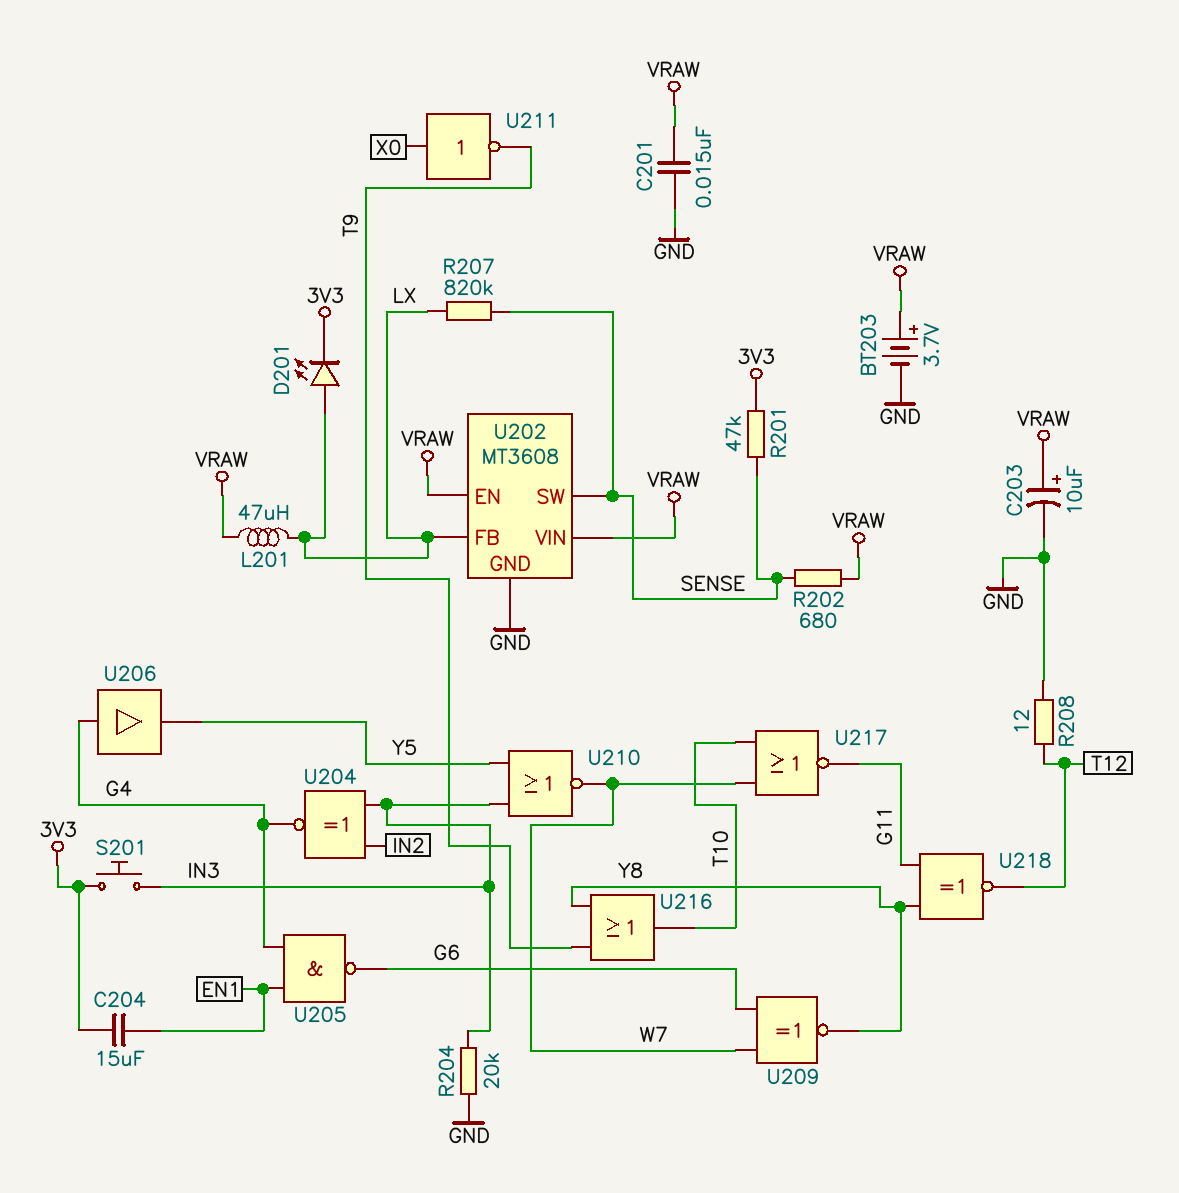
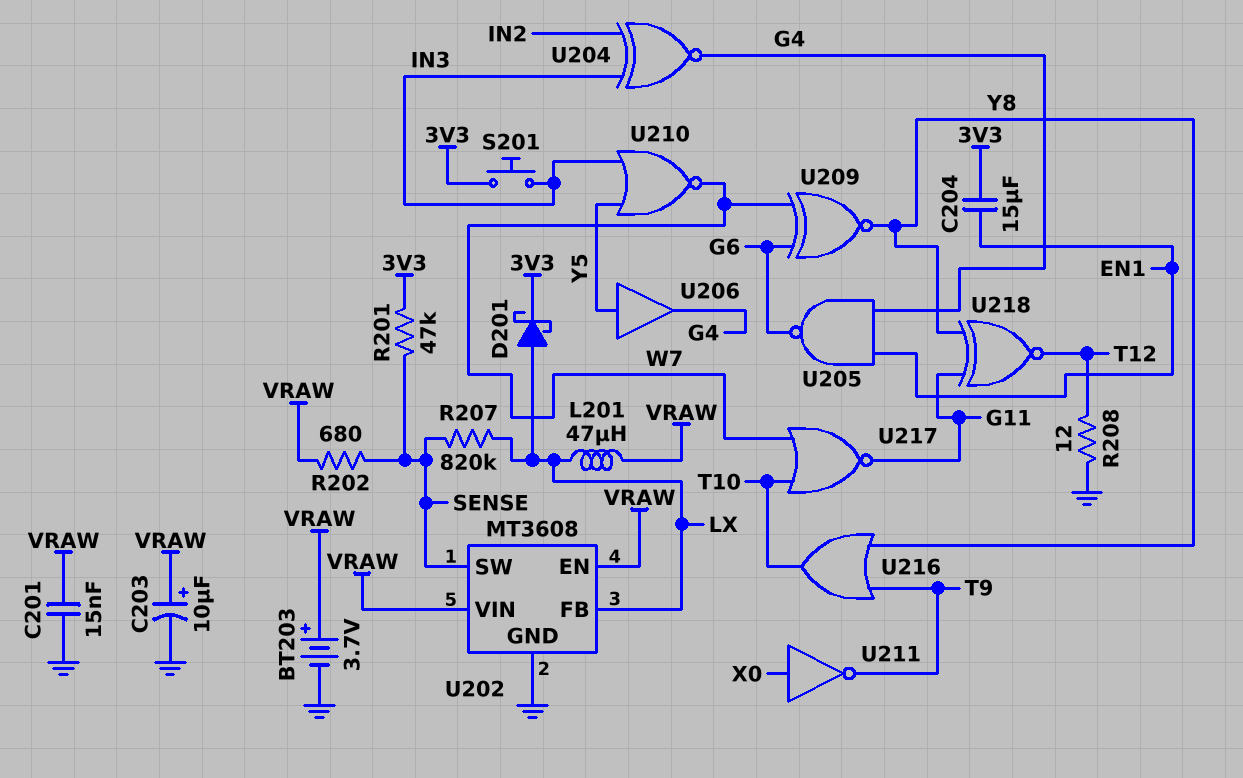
D201: LED (A LX, K 3V3) -> schottky (A LX, K 3V3)
R204: 20k (GND, IN3) -> none
U206: buffer (in G4, out Y5) -> buffer (in Y5, out G4)

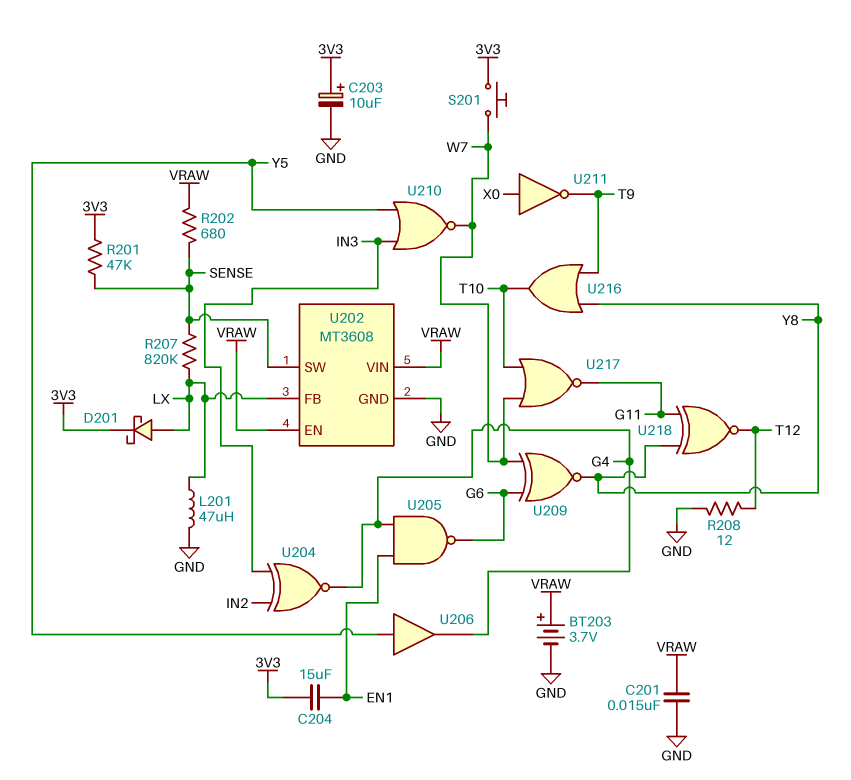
C203: 10uF (plus VRAW, minus GND) -> 10uF (plus 3V3, minus GND)
L201: 47uH (LX, VRAW) -> 47uH (GND, LX)
S201: button (3V3, IN3) -> button (3V3, W7)

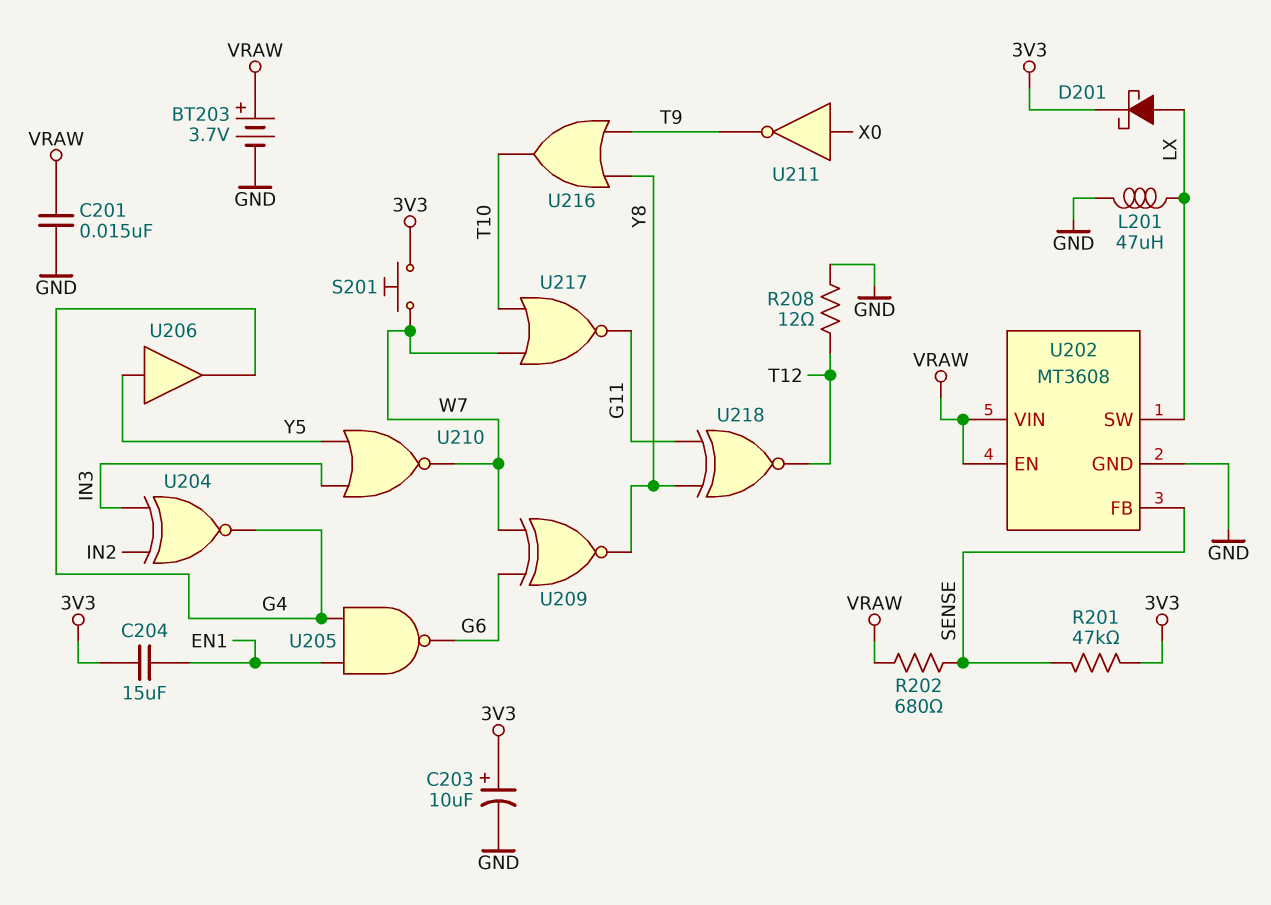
R207: 820k (LX, SENSE) -> none
U202 pin FB: LX -> SENSE
U202 pin SW: SENSE -> LX

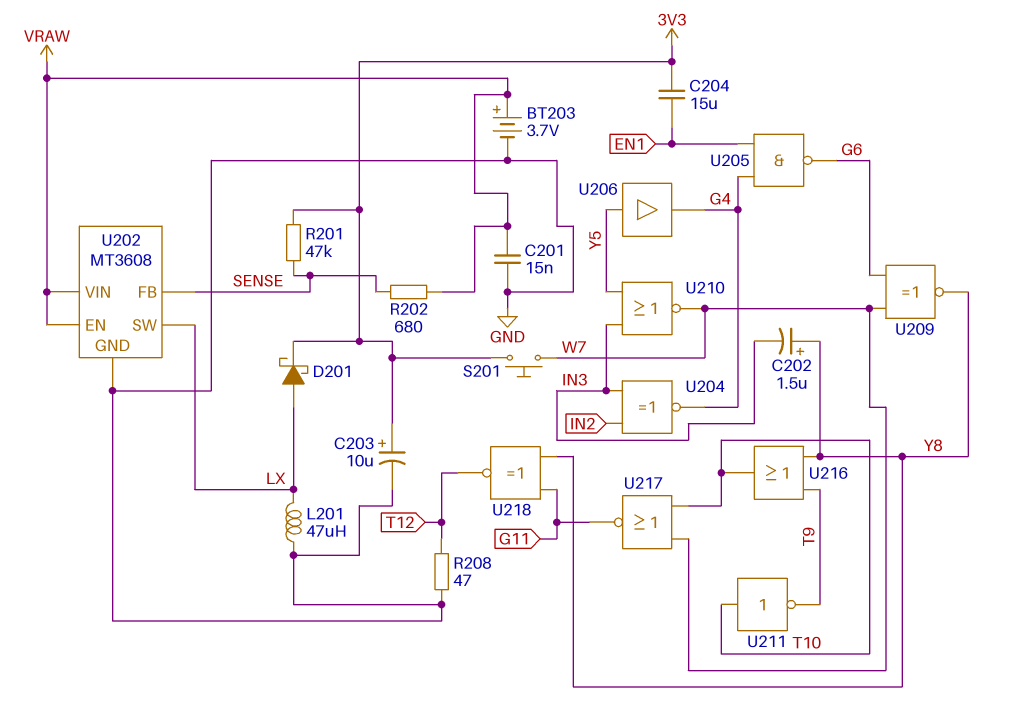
C202: none -> 1.5uF (plus Y8, minus IN3)
R208: 12 (GND, T12) -> 47 (GND, T12)
U211: NOT (in X0, out T9) -> NOT (in T10, out T9)

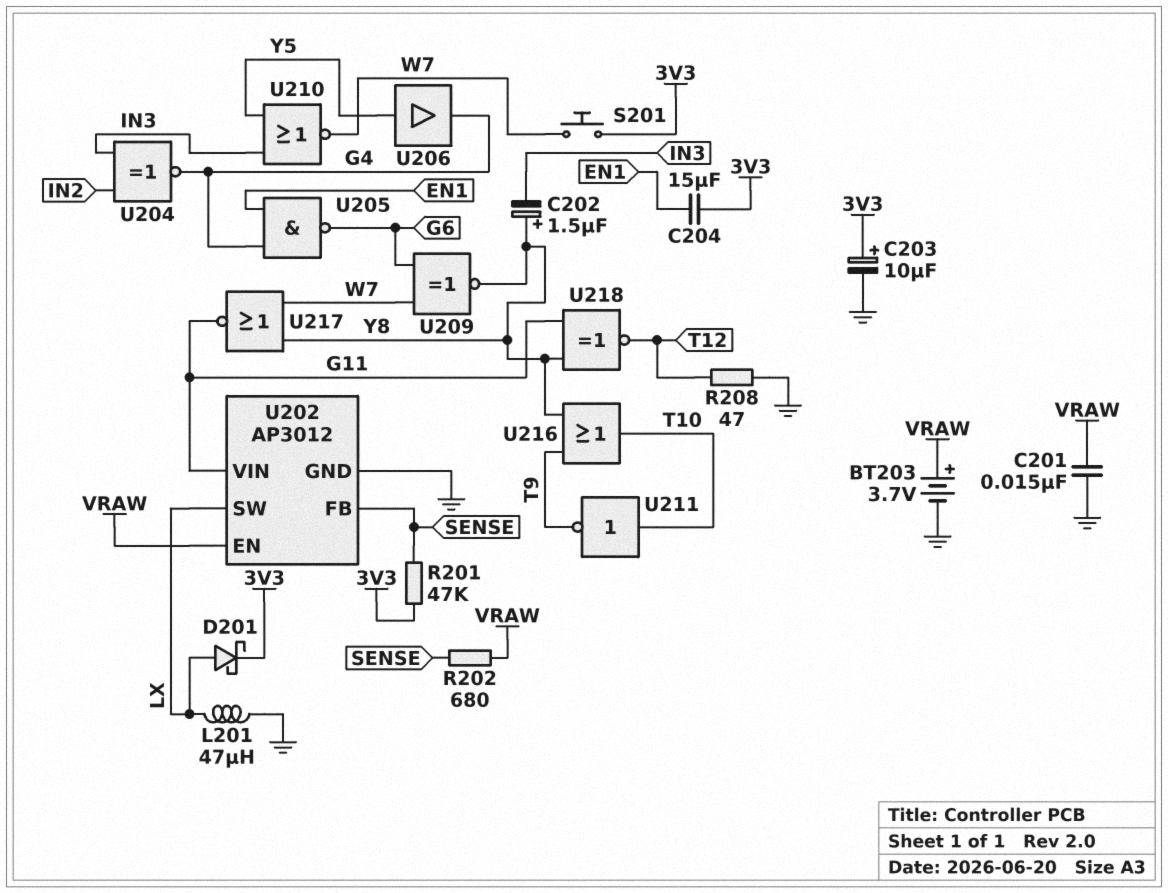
U202: MT3608 -> AP3012
U202 pin VIN: VRAW -> G11
U217: NOR (in T10, in W7, out G11) -> NOR (in W7, in Y8, out G11)

